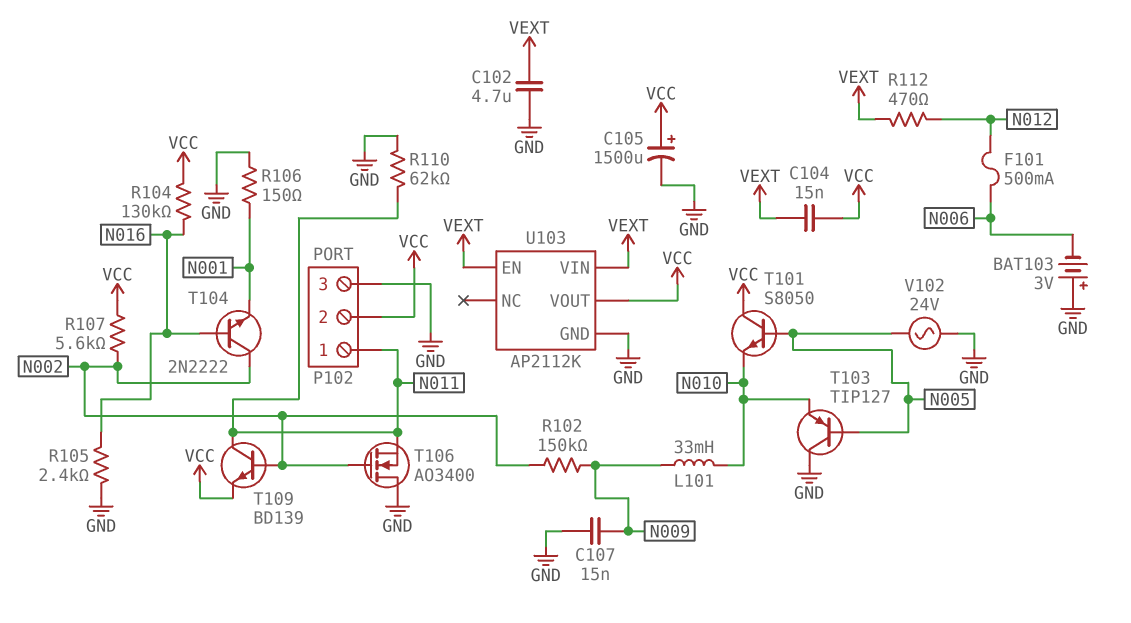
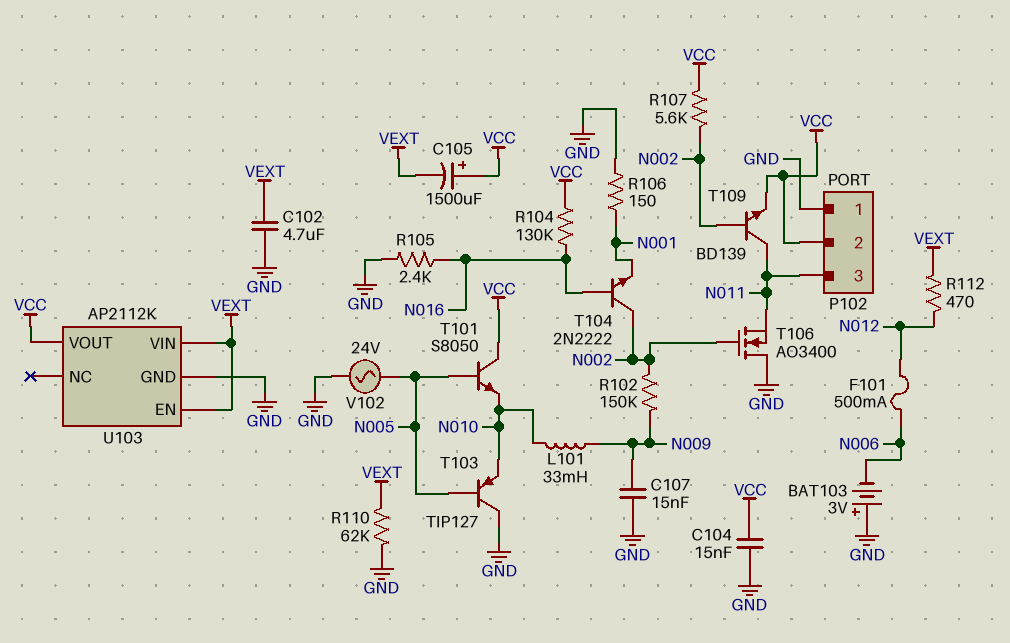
C104: 15nF (VCC, VEXT) -> 15nF (GND, VCC)
C105: 1500uF (plus VCC, minus GND) -> 1500uF (plus VCC, minus VEXT)
P102 pin 1: N011 -> GND
P102 pin 3: GND -> N011
R110: 62k (GND, N011) -> 62k (GND, VEXT)

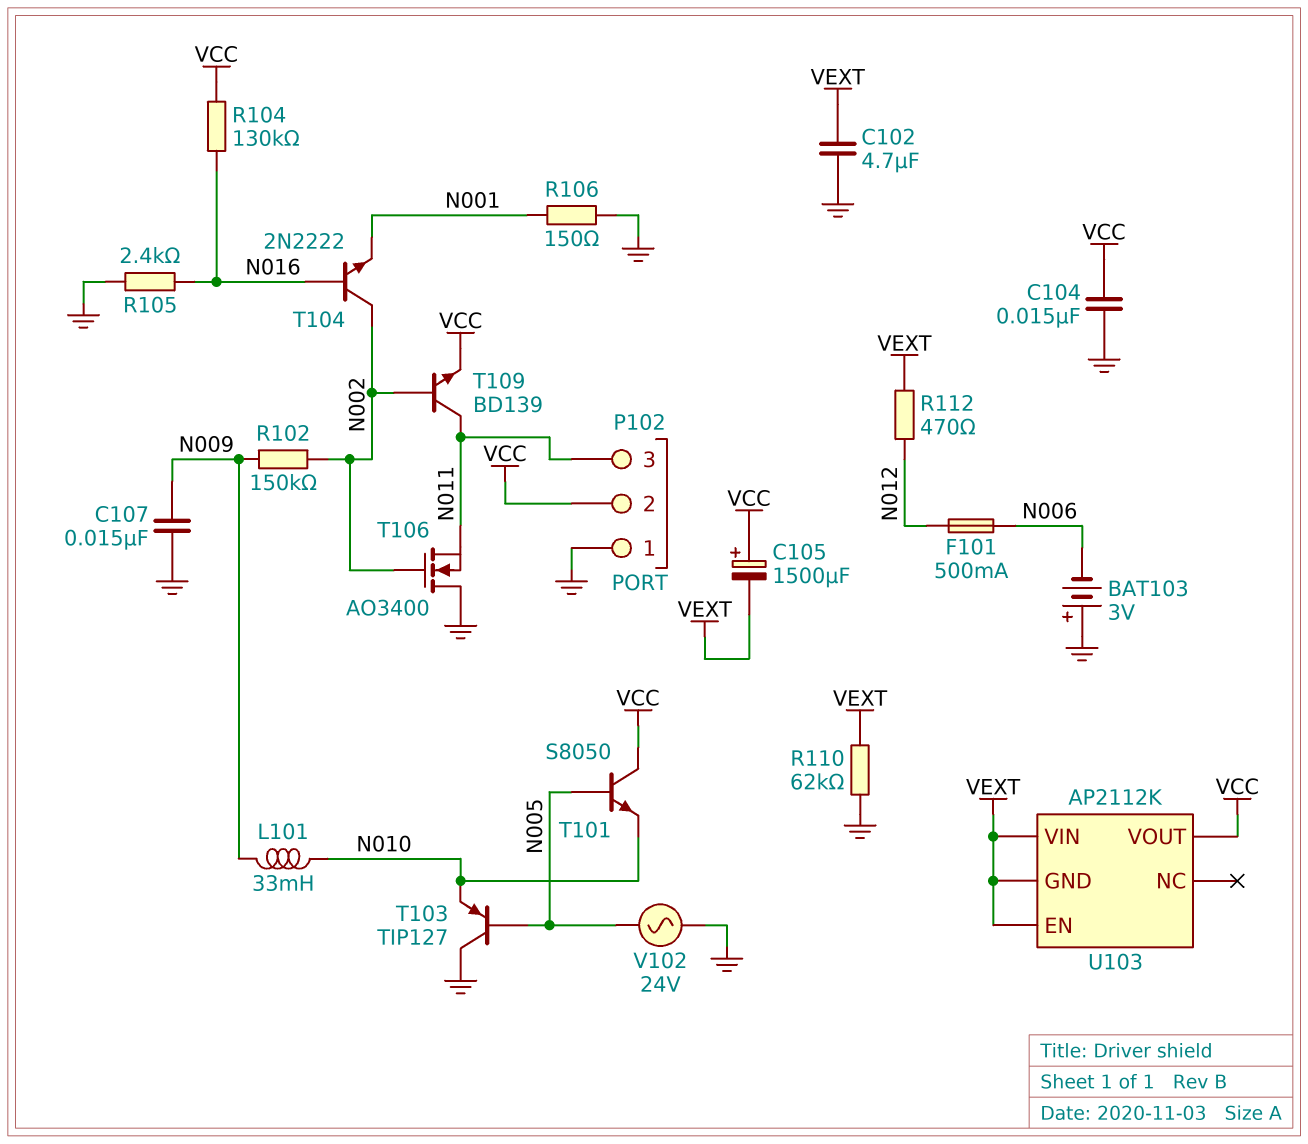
R107: 5.6k (N002, VCC) -> none
U103 pin GND: GND -> VEXT

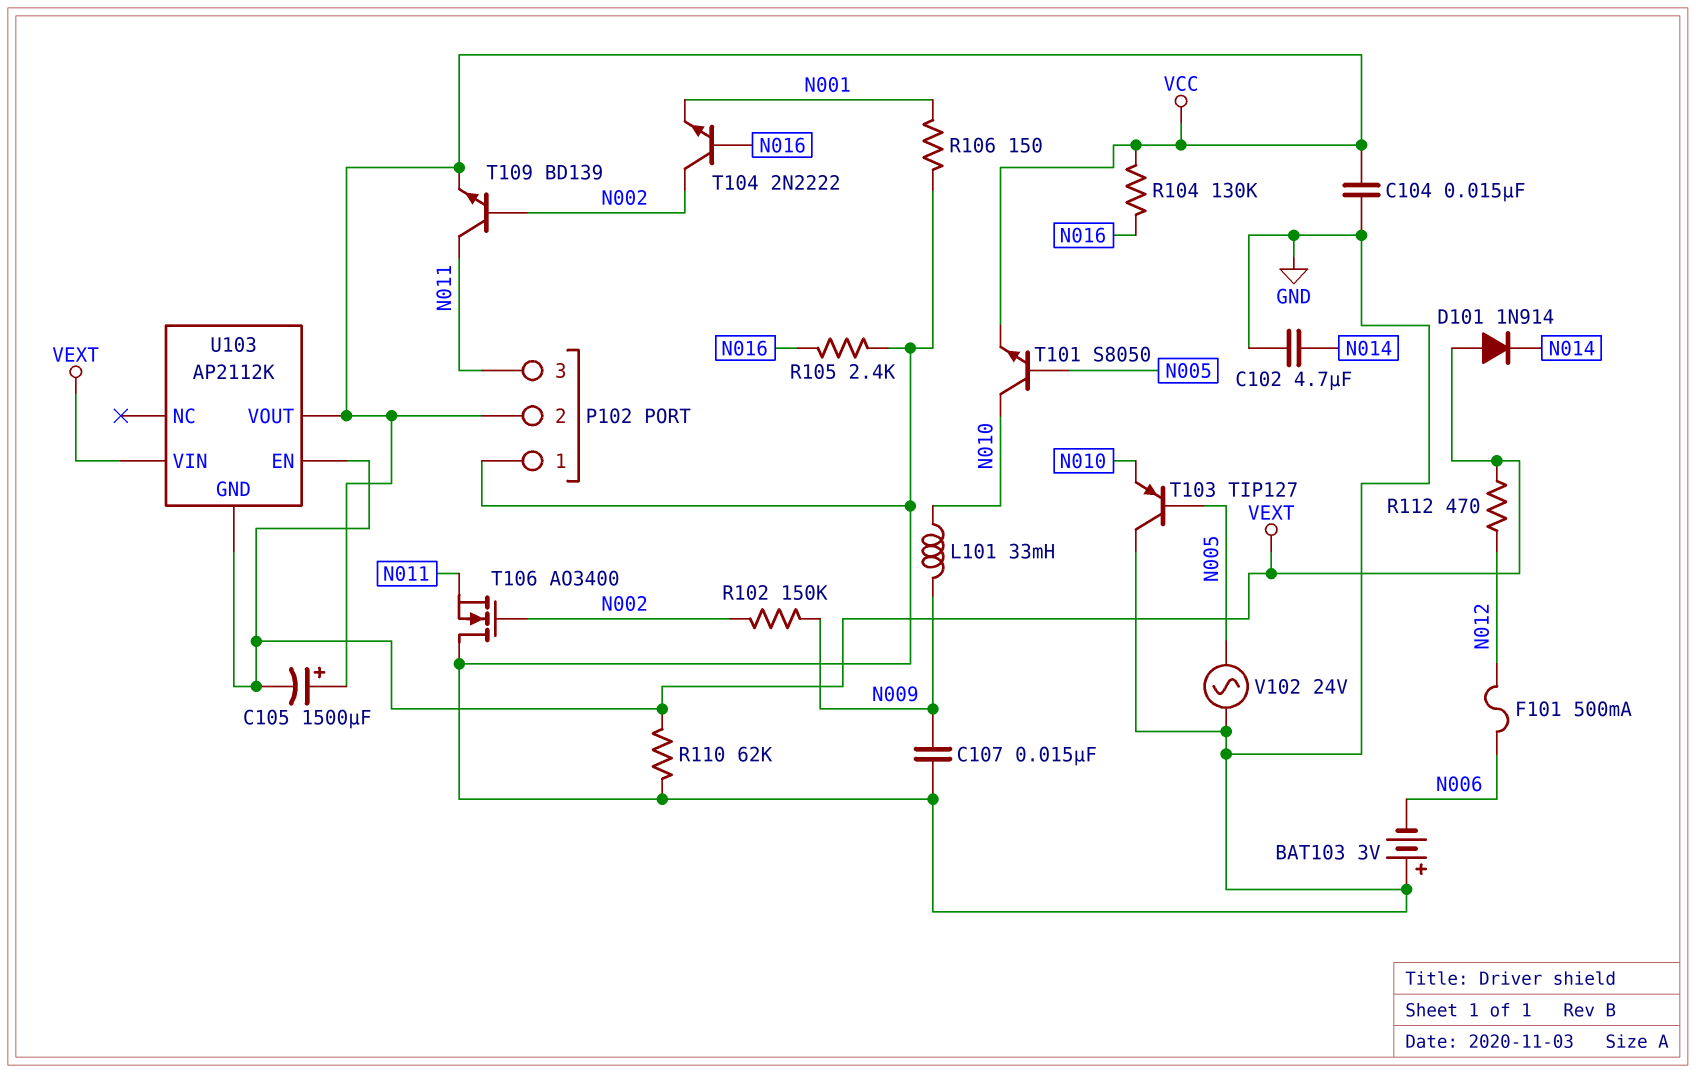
C102: 4.7uF (GND, VEXT) -> 4.7uF (GND, N014)
D101: none -> diode 1N914 (A VEXT, K N014)
T101: NPN S8050 (B N005, C VCC, E N010) -> NPN S8050 (B N005, C N010, E VCC)

